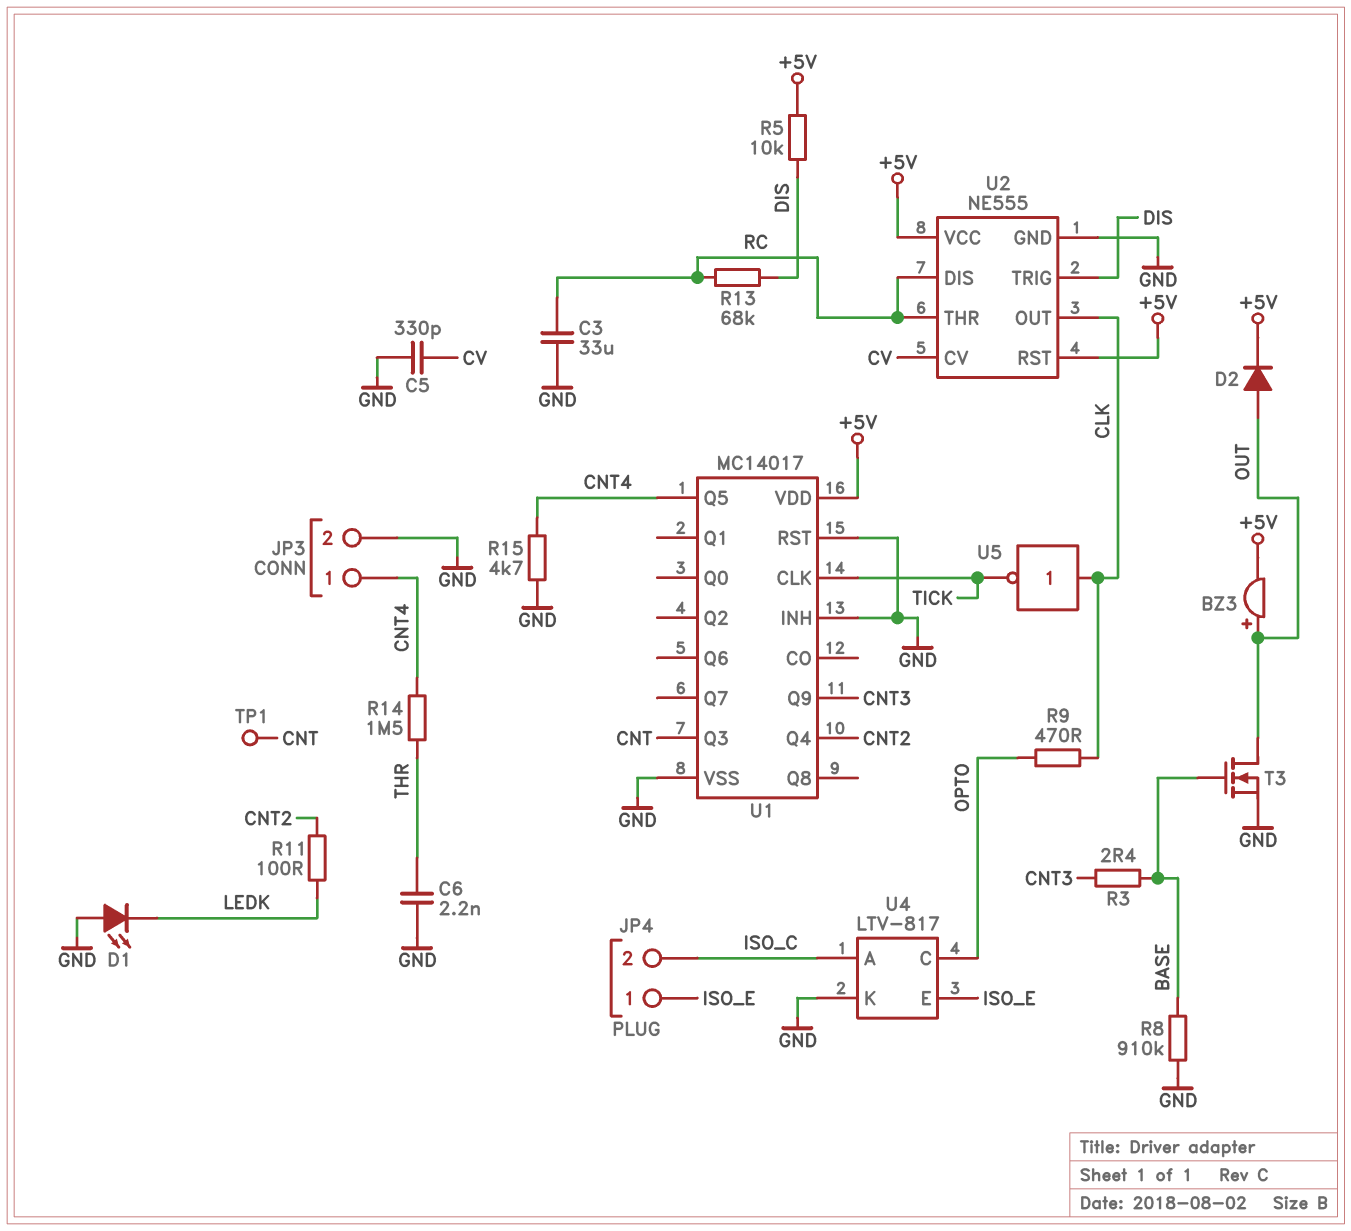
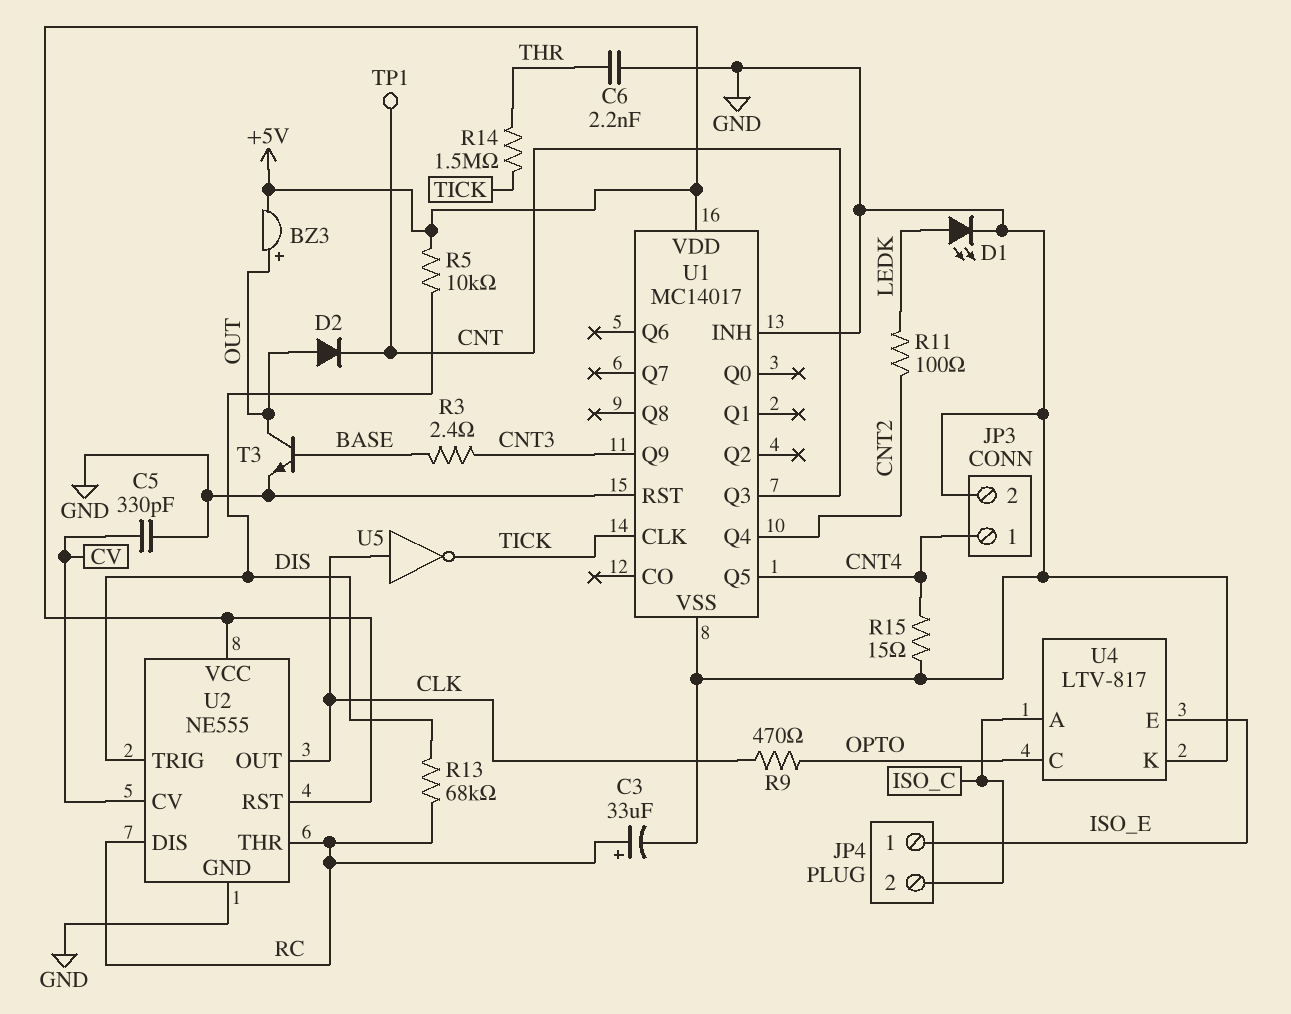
C3: 33uF (GND, RC) -> 33uF (plus RC, minus GND)
D1: LED (A GND, K LEDK) -> LED (A LEDK, K GND)
D2: diode (A OUT, K +5V) -> diode (A OUT, K CNT)
R8: 910k (BASE, GND) -> none
R14: 1.5M (CNT4, THR) -> 1.5M (THR, TICK)
R15: 4.7k (CNT4, GND) -> 15 (CNT4, GND)
T3: NMOS (G BASE, D OUT, S GND) -> NPN (B BASE, C OUT, E GND)

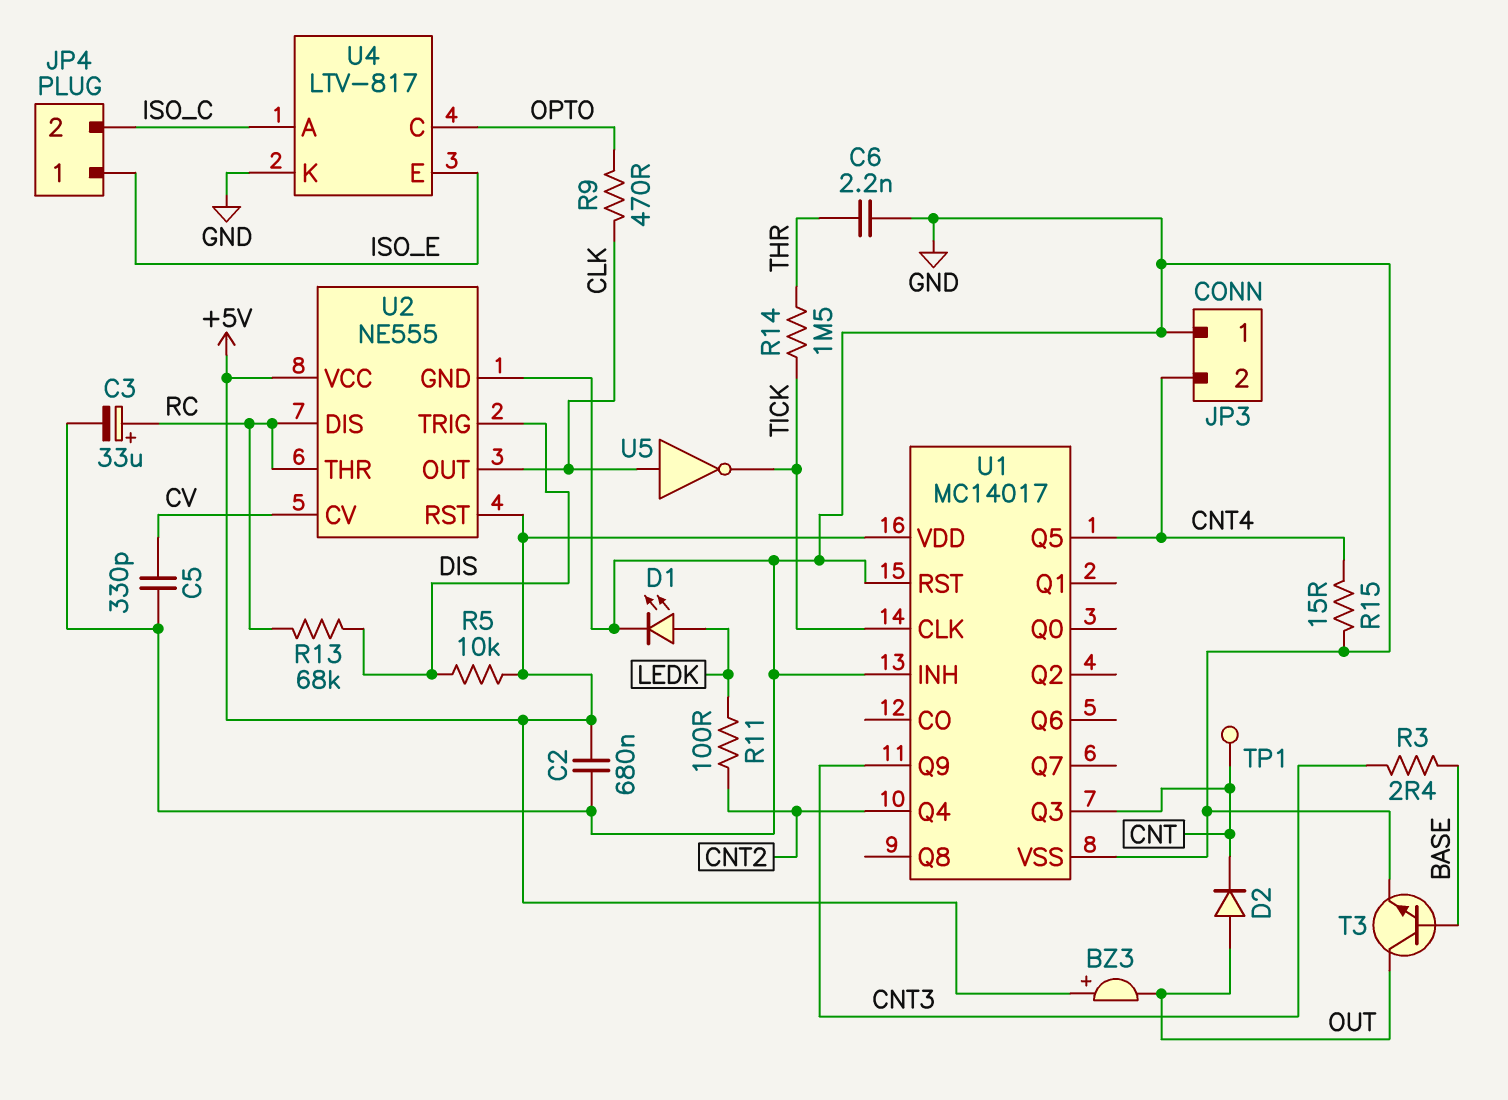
BZ3: buzzer (plus OUT, minus +5V) -> buzzer (plus +5V, minus OUT)
C2: none -> 680nF (+5V, GND)
JP3 pin 1: CNT4 -> GND
JP3 pin 2: GND -> CNT4

